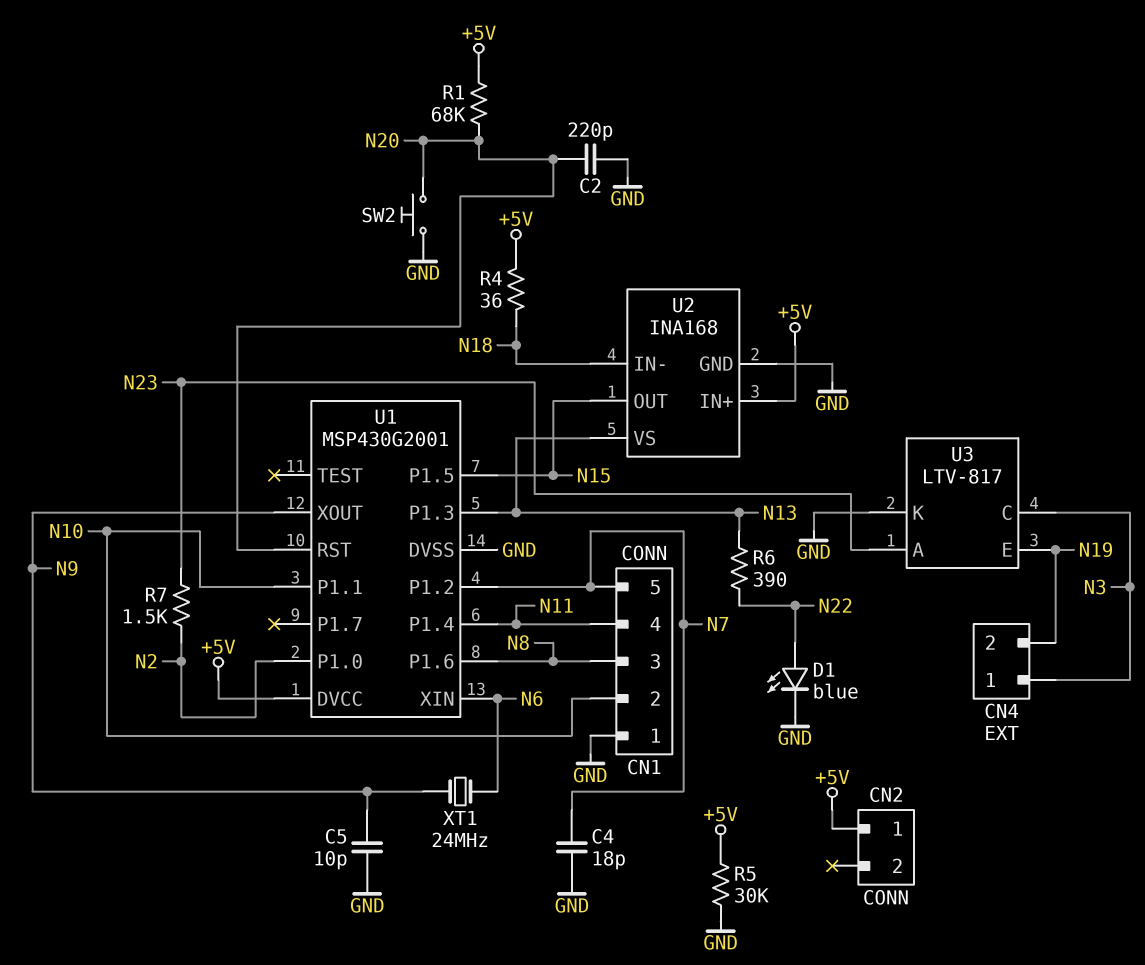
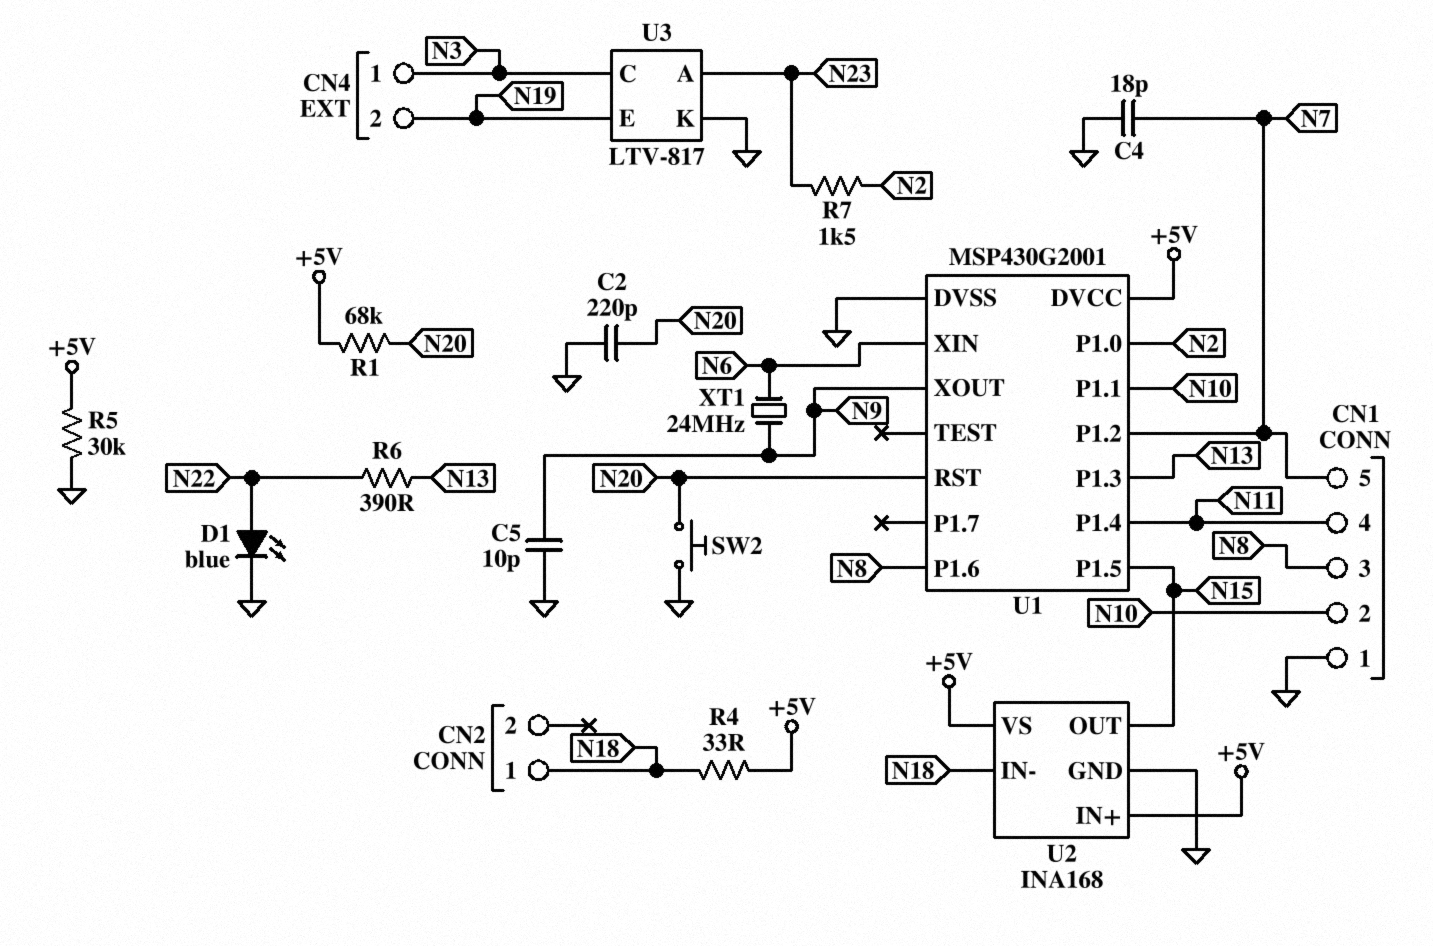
CN2 pin 1: +5V -> N18
R4: 36 (+5V, N18) -> 33 (+5V, N18)
U2 pin VS: N13 -> +5V

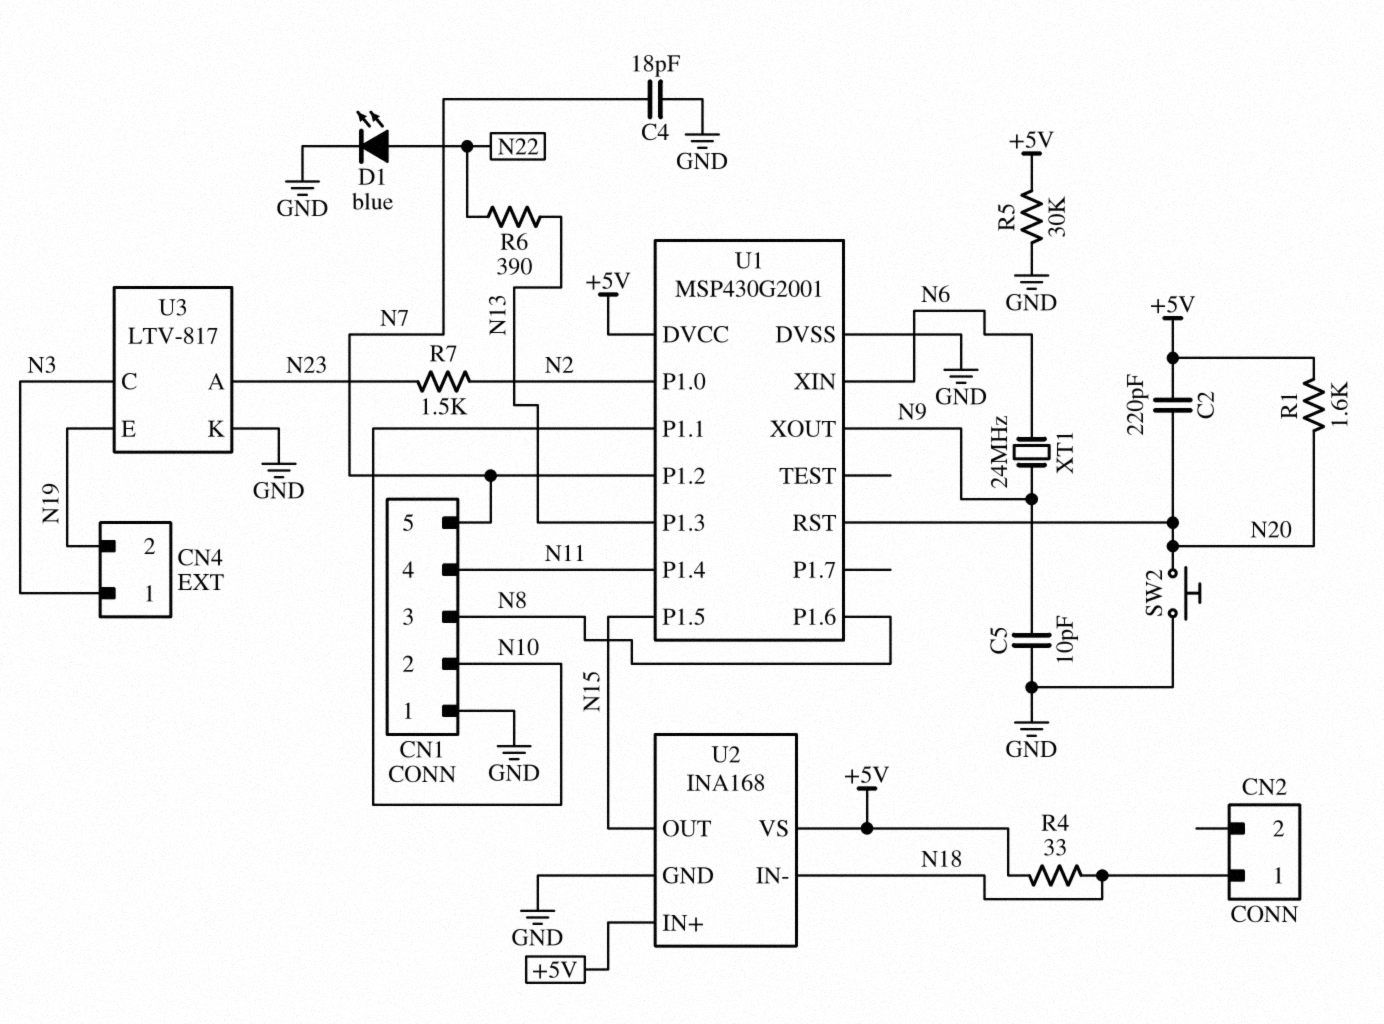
C2: 220pF (GND, N20) -> 220pF (+5V, N20)
R1: 68k (+5V, N20) -> 1.6k (+5V, N20)

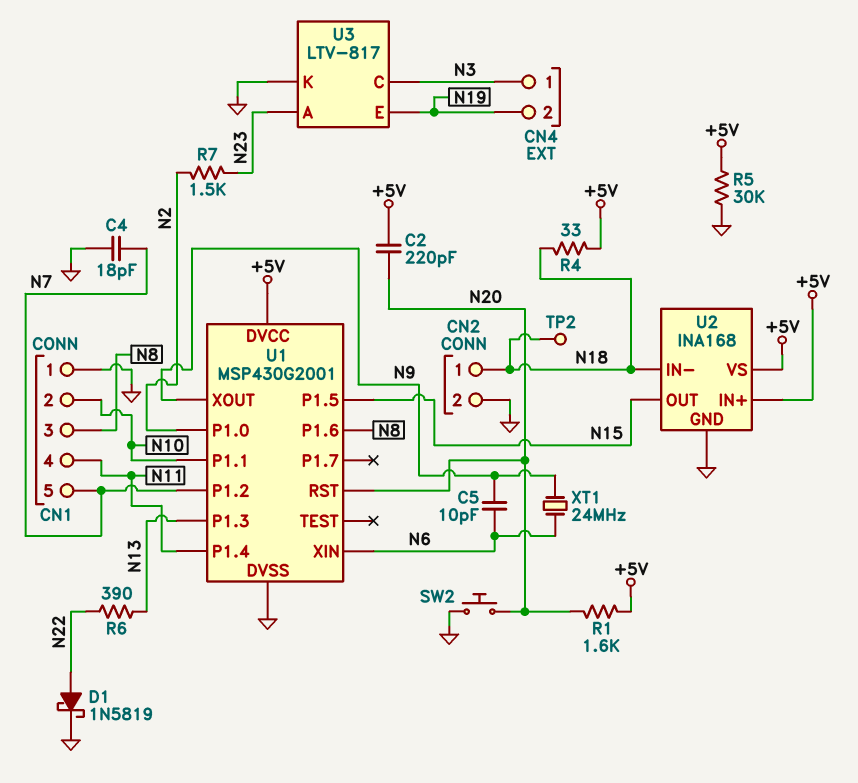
C5: 10pF (GND, N9) -> 10pF (N6, N9)
CN2 pin 2: none -> GND
D1: LED blue (A N22, K GND) -> schottky 1N5819 (A N22, K GND)
TP2: none -> test point (N18)

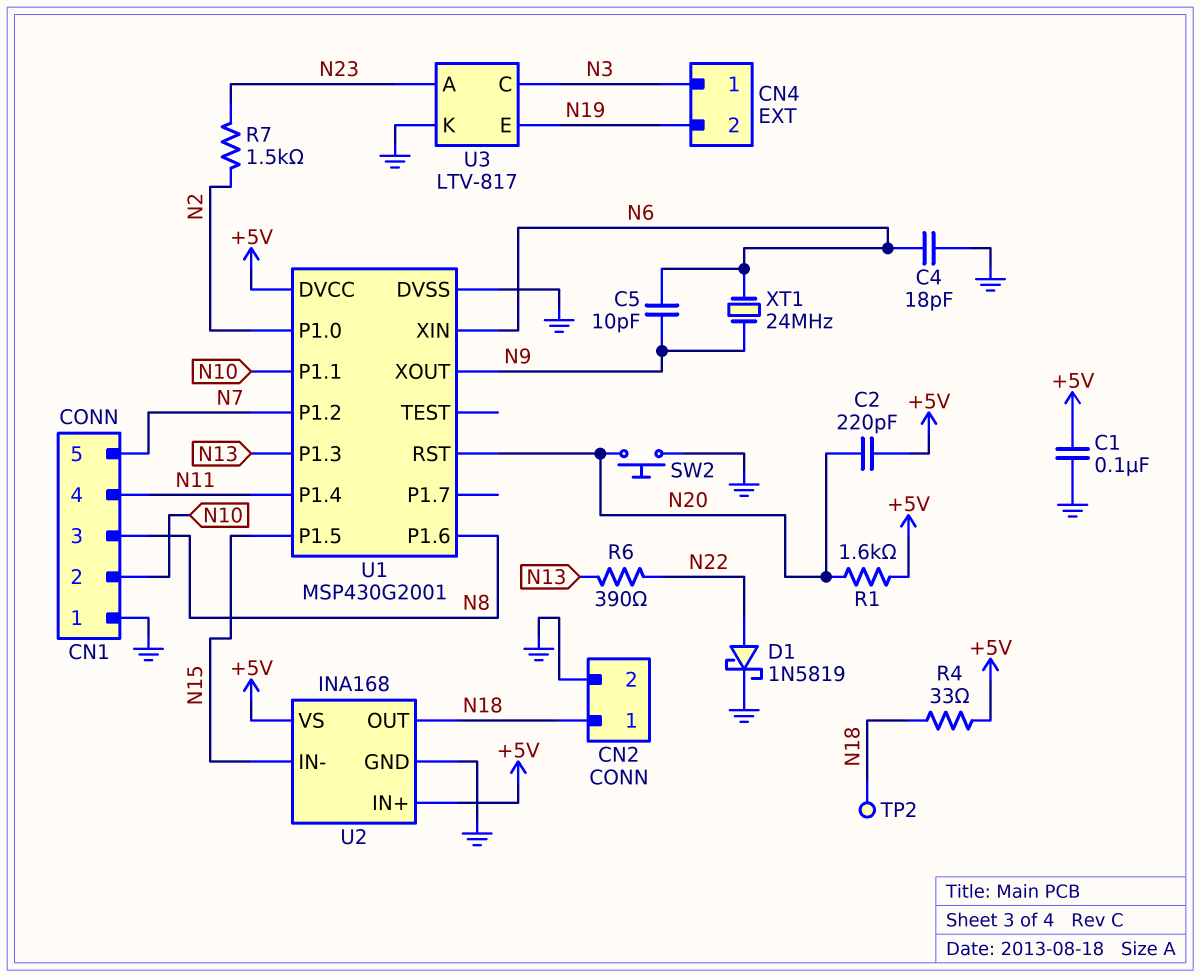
C1: none -> 100nF (+5V, GND)
C4: 18pF (GND, N7) -> 18pF (GND, N6)
R5: 30k (+5V, GND) -> none
U2 pin IN-: N18 -> N15
U2 pin OUT: N15 -> N18

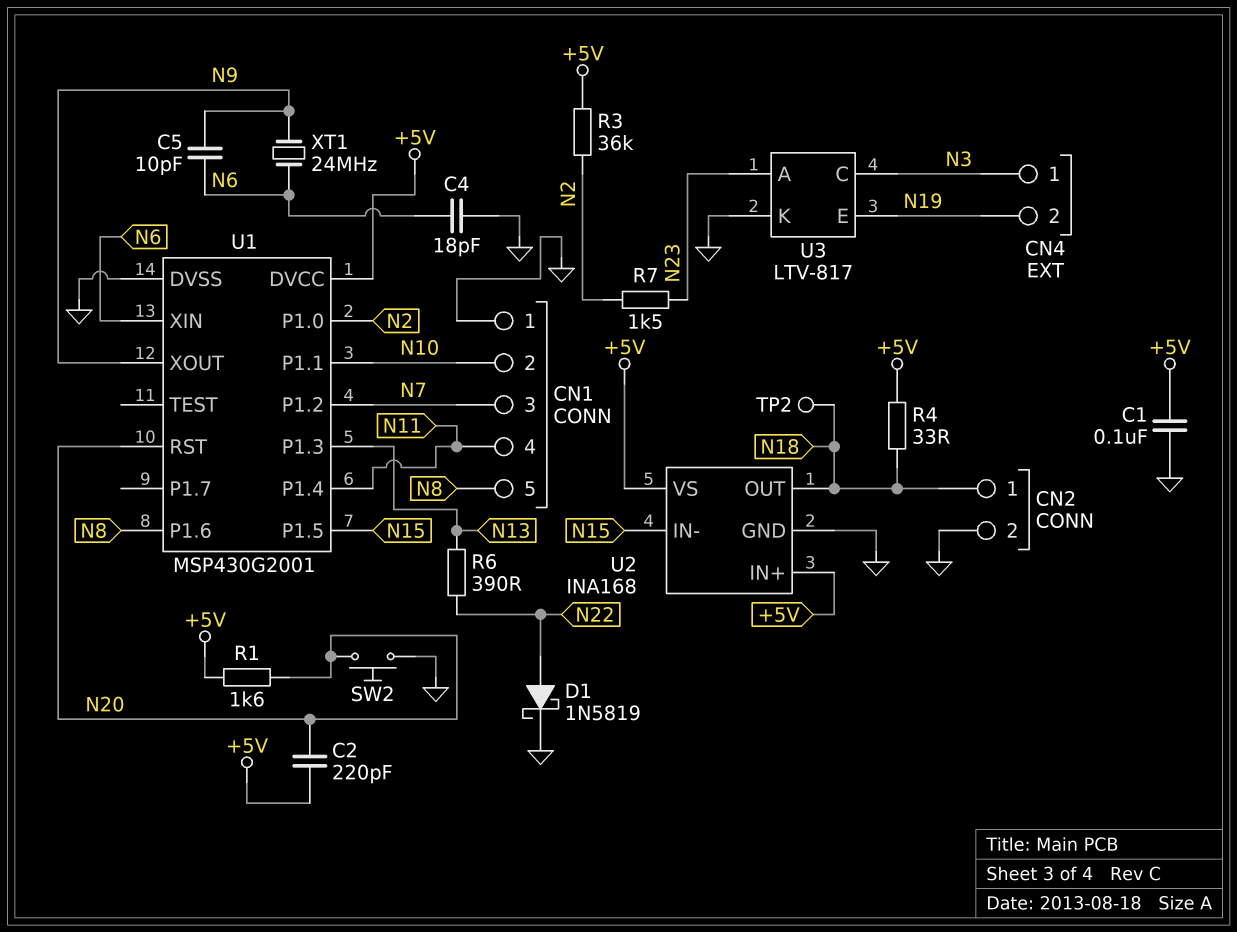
CN1 pin 3: N8 -> N7
CN1 pin 5: N7 -> N8
R3: none -> 36k (+5V, N2)

